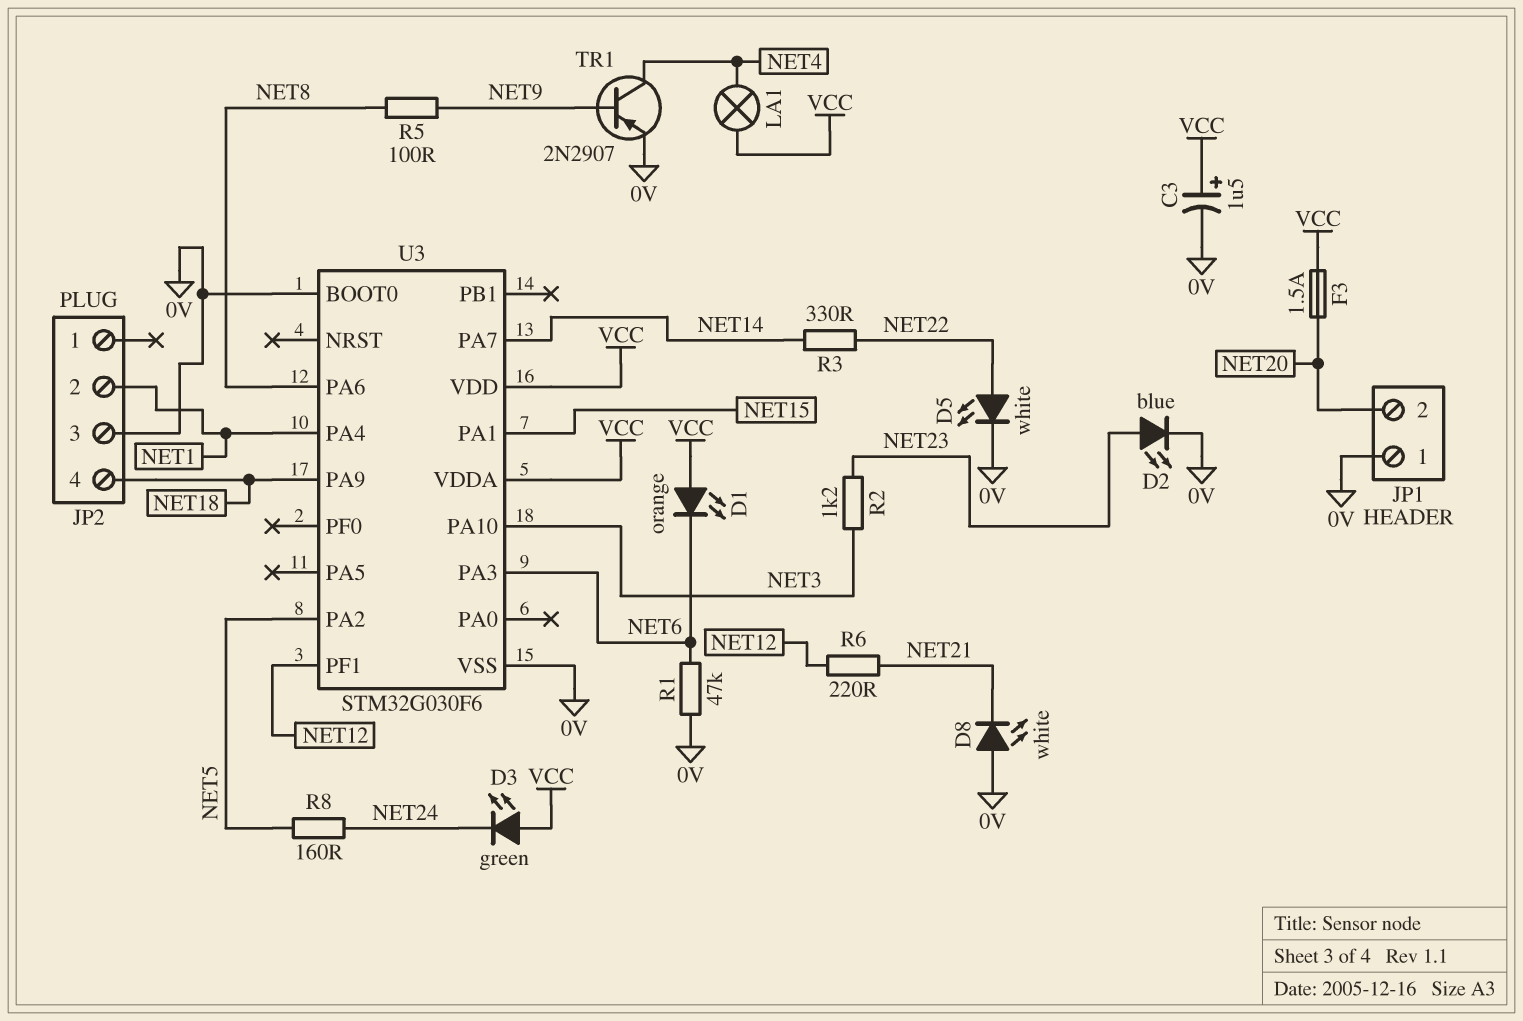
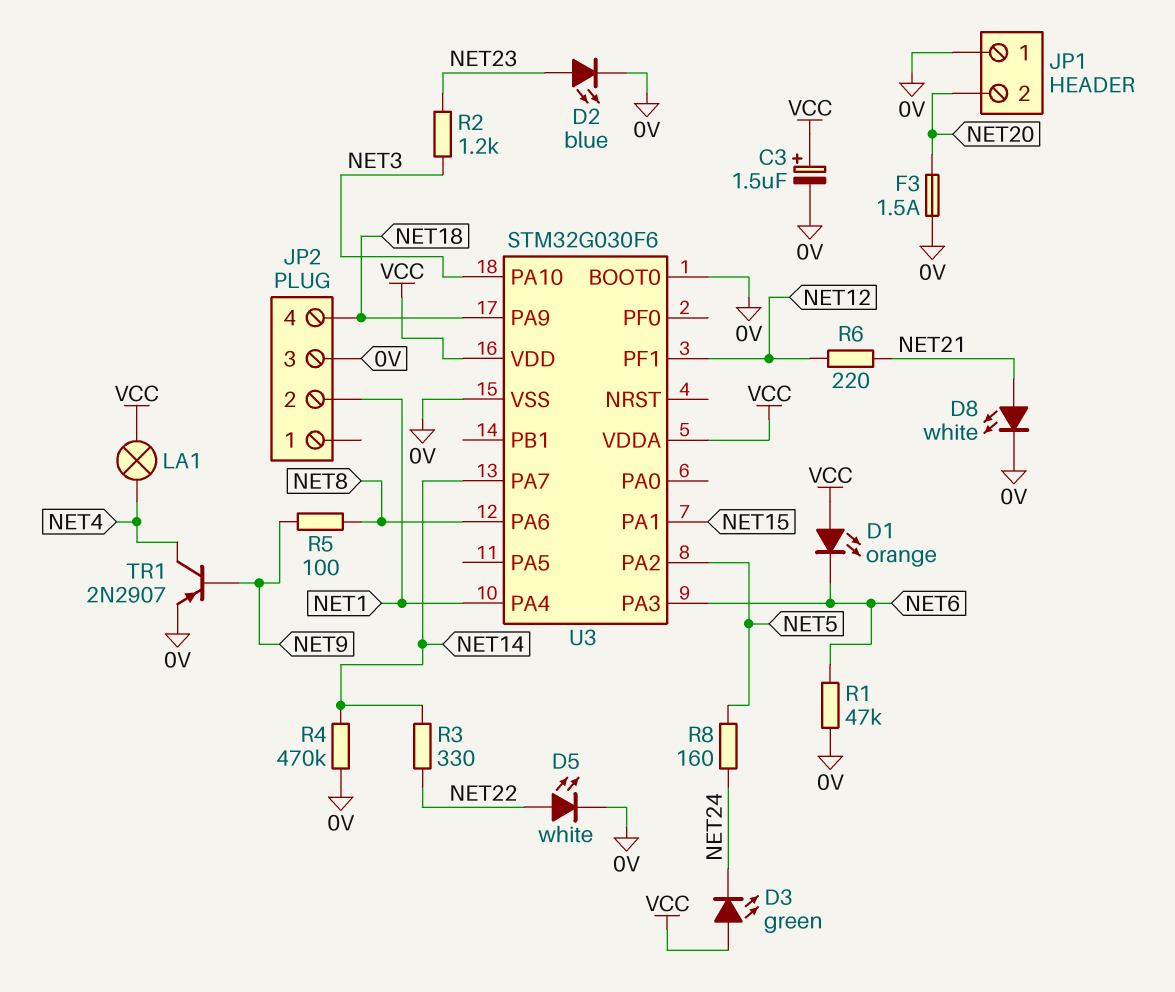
D8: LED white (A 0V, K NET21) -> LED white (A NET21, K 0V)
F3: 1.5A (NET20, VCC) -> 1.5A (0V, NET20)
R4: none -> 470k (0V, NET14)

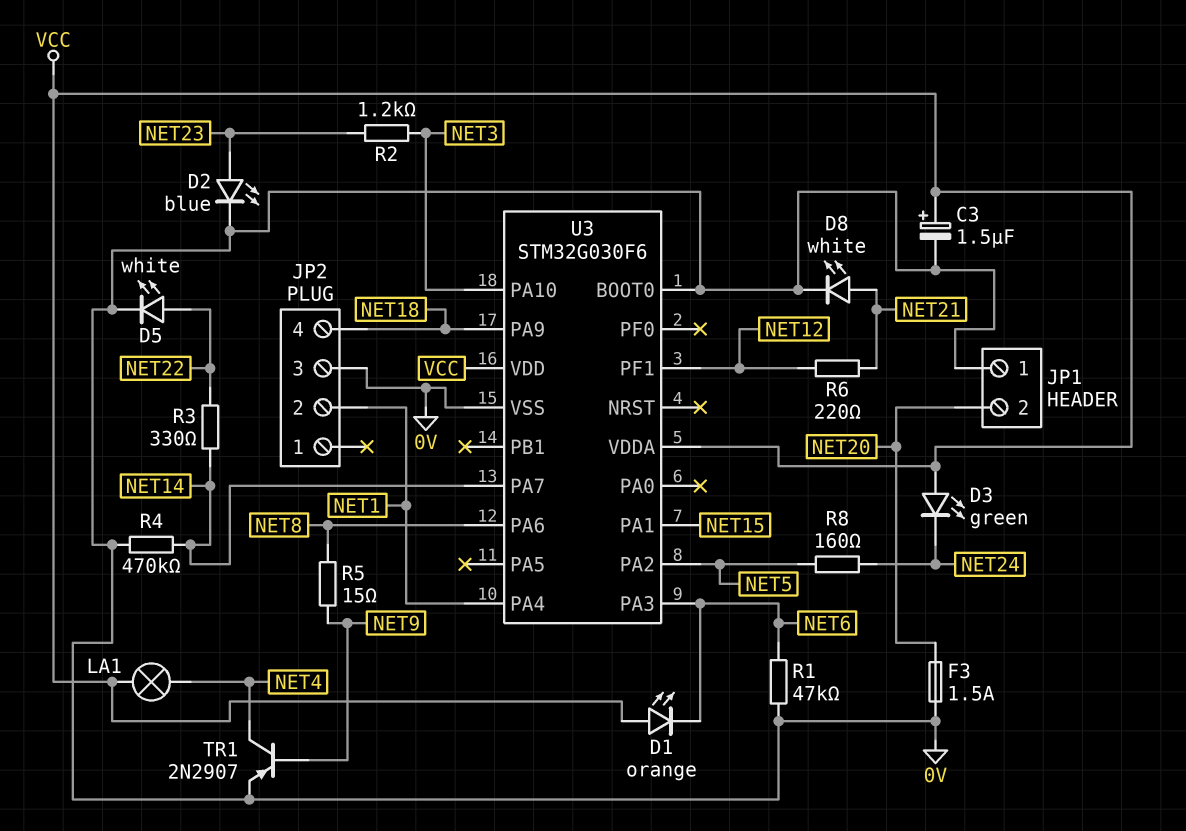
R5: 100 (NET8, NET9) -> 15 (NET8, NET9)

